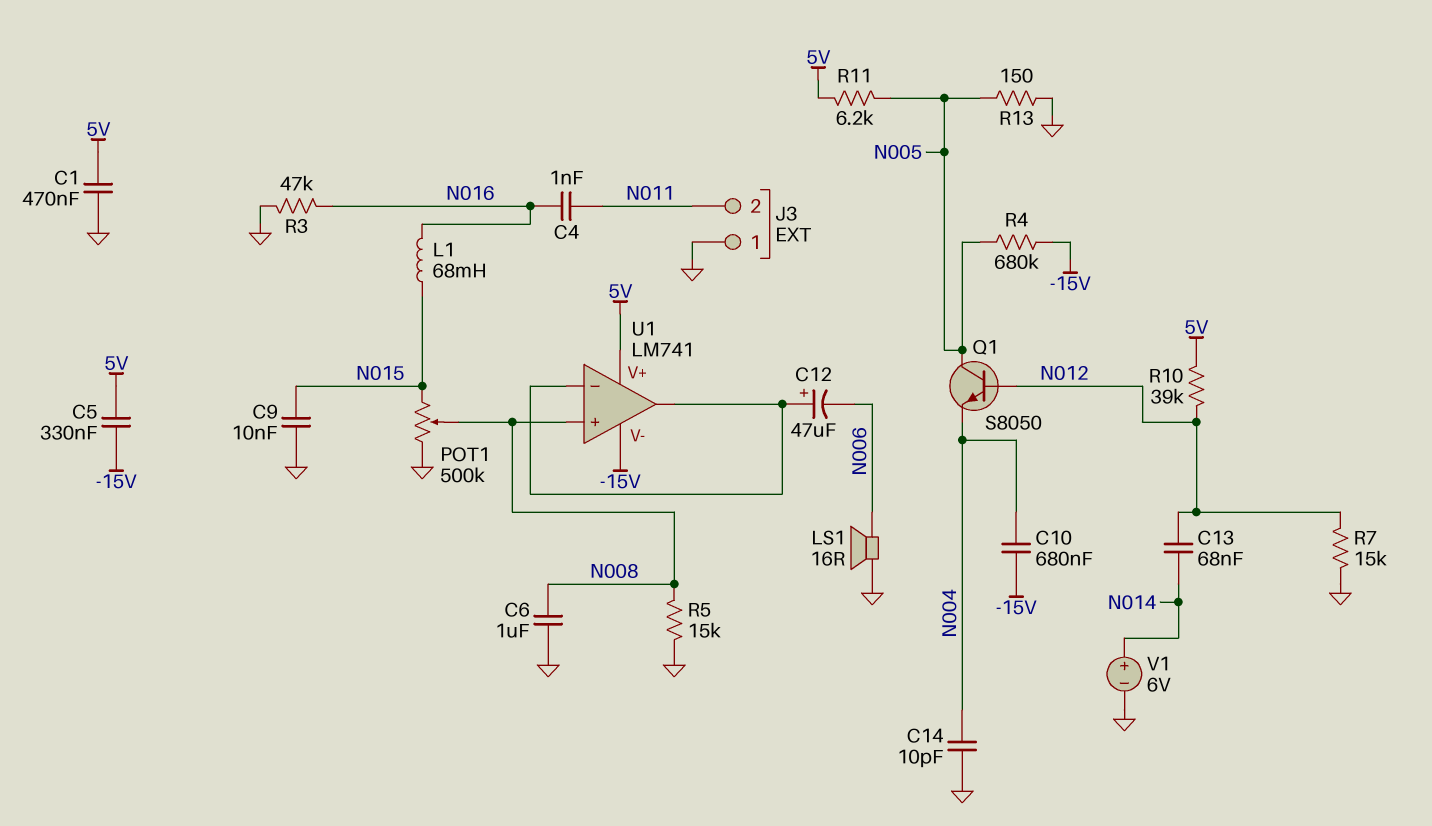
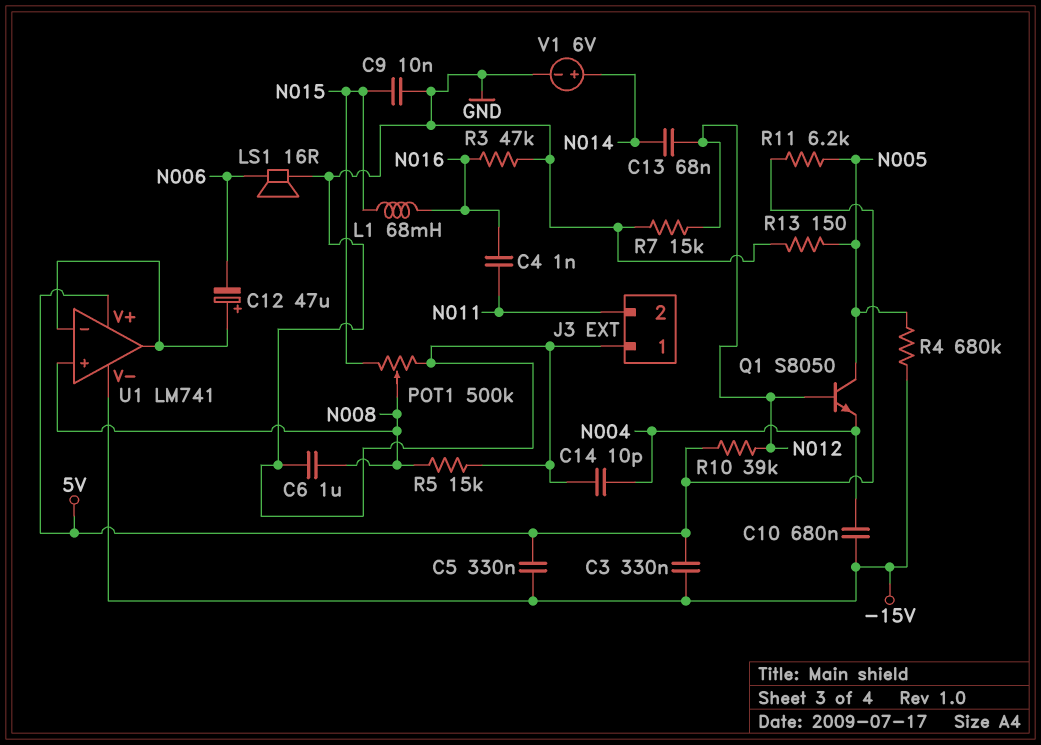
C1: 470nF (5V, GND) -> none
C3: none -> 330nF (-15V, 5V)

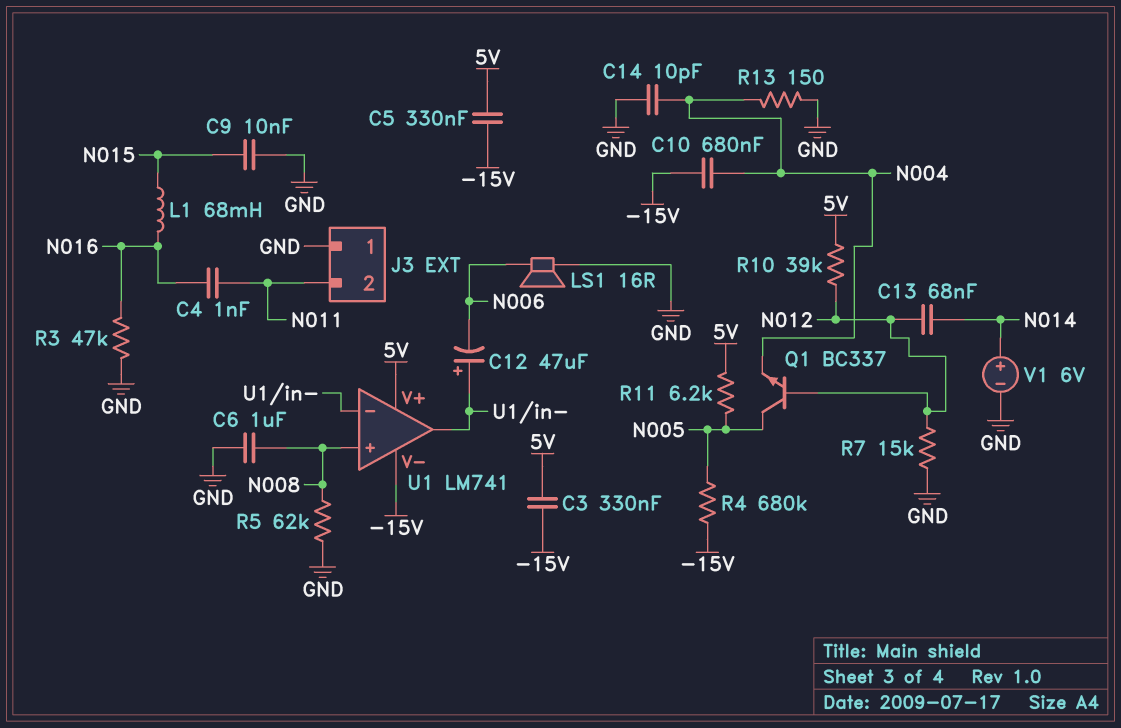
POT1: 500k (GND, N015, wiper N008) -> none
Q1: NPN S8050 (B N012, C N005, E N004) -> NPN BC337 (B N012, C N005, E N004)
R5: 15k (GND, N008) -> 62k (GND, N008)
R13: 150 (GND, N005) -> 150 (GND, N004)

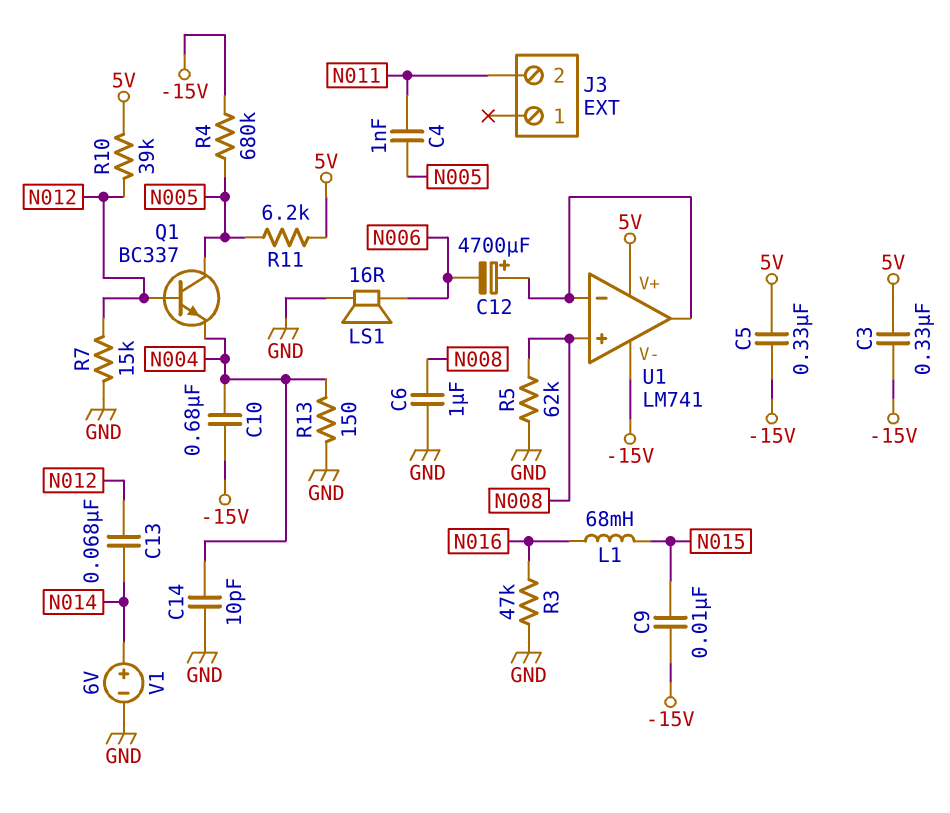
C4: 1nF (N011, N016) -> 1nF (N005, N011)
C9: 10nF (GND, N015) -> 10nF (-15V, N015)
C12: 47uF (plus U1/in-, minus N006) -> 4700uF (plus U1/in-, minus N006)
J3 pin 1: GND -> none

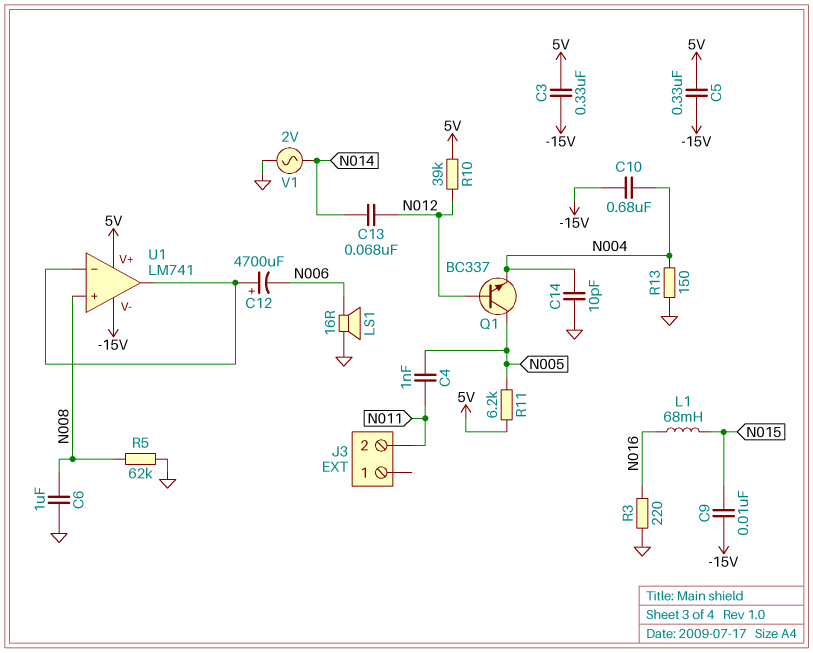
R3: 47k (GND, N016) -> 220 (GND, N016)
R4: 680k (-15V, N005) -> none
R7: 15k (GND, N012) -> none
V1: 6V (plus N014, minus GND) -> AC 2V (GND, N014)

